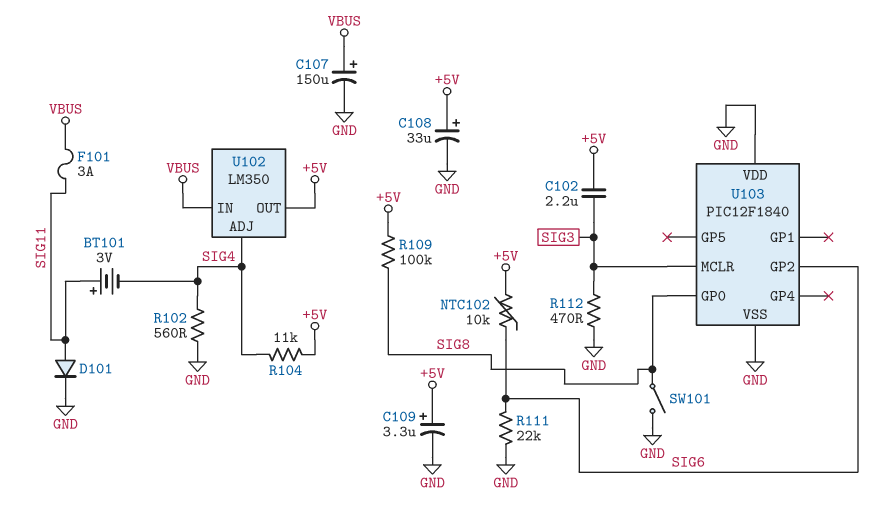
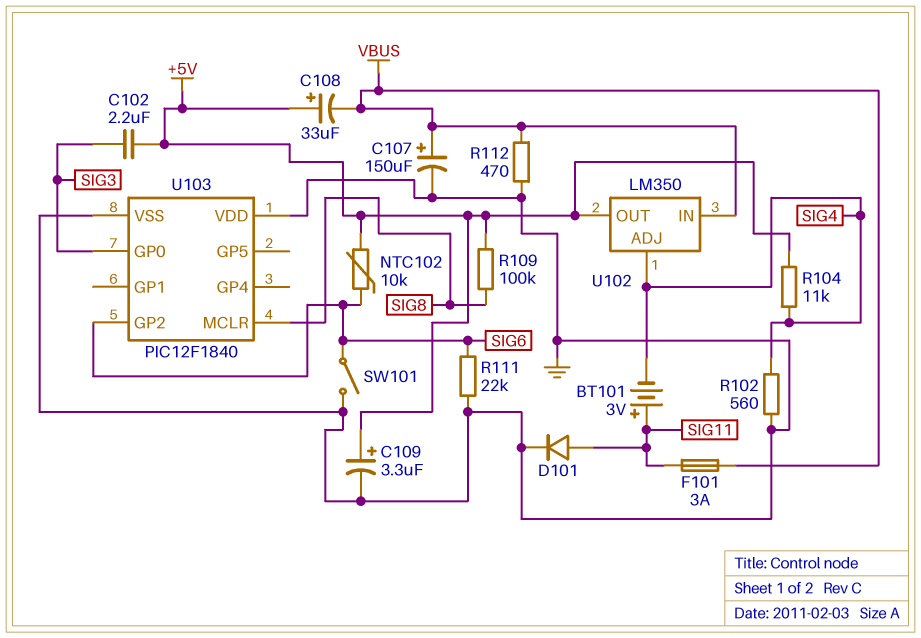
C108: 33uF (plus +5V, minus GND) -> 33uF (plus +5V, minus VBUS)
R112: 470 (GND, SIG3) -> 470 (GND, VBUS)
SW101: switch (GND, SIG8) -> switch (GND, SIG6)
U103 pin GP0: SIG8 -> SIG3
U103 pin MCLR: SIG3 -> SIG8

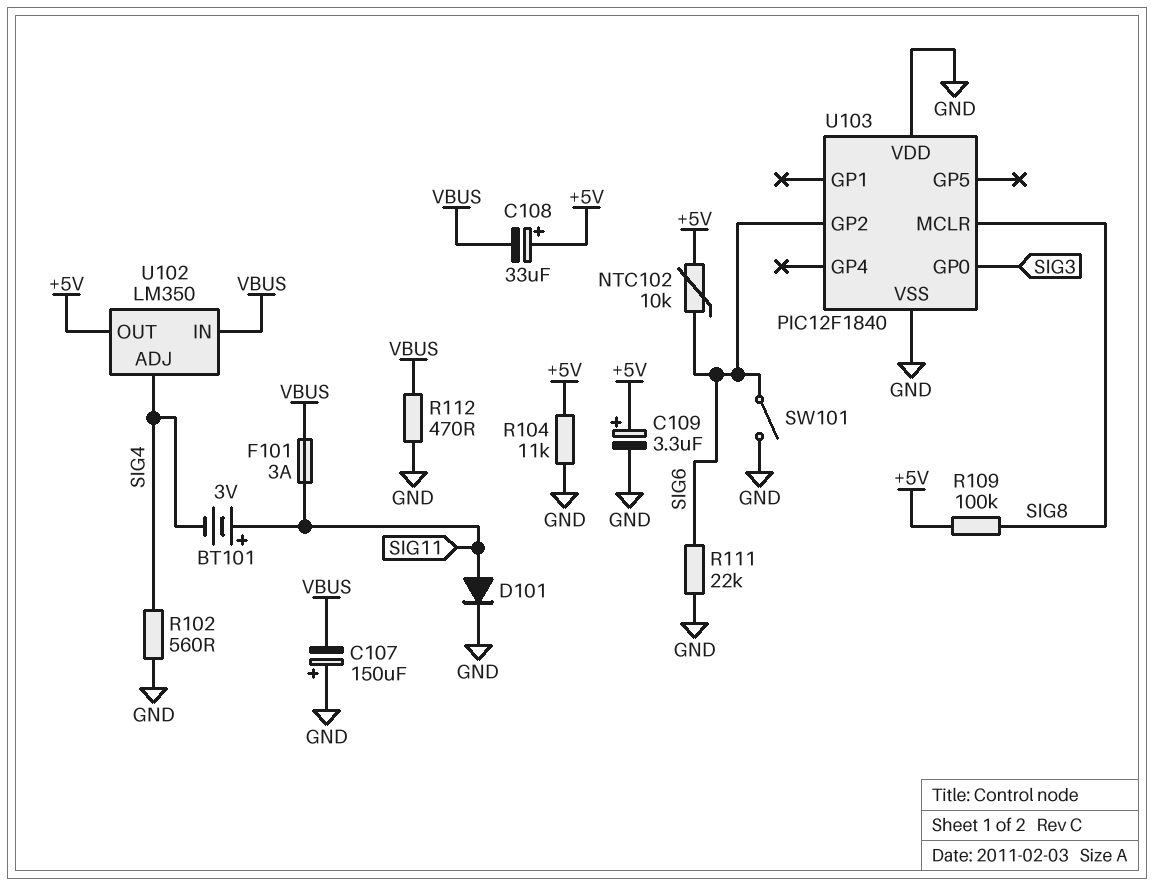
C102: 2.2uF (+5V, SIG3) -> none
C107: 150uF (plus VBUS, minus GND) -> 150uF (plus GND, minus VBUS)
R104: 11k (+5V, SIG4) -> 11k (+5V, GND)

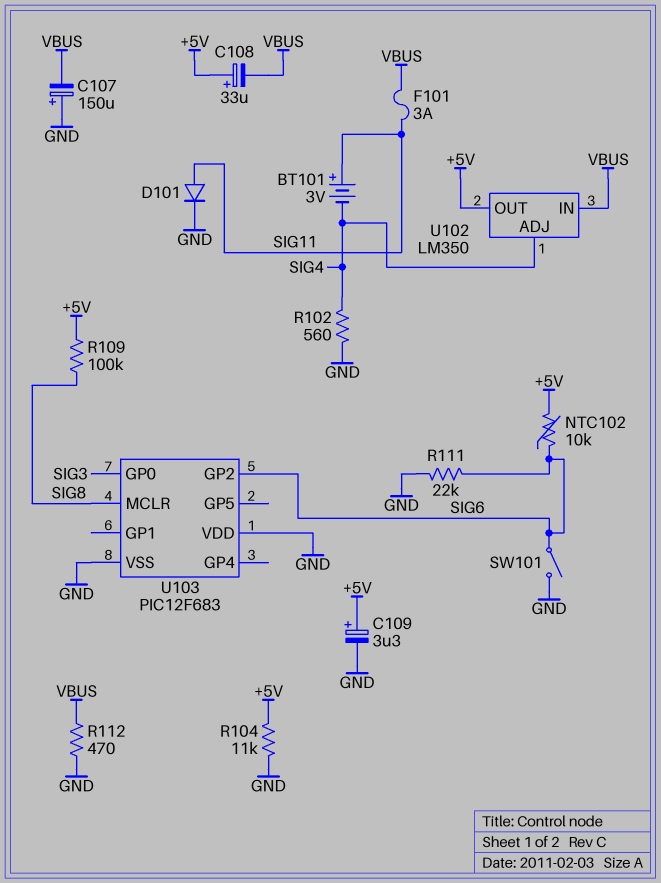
U103: PIC12F1840 -> PIC12F683

